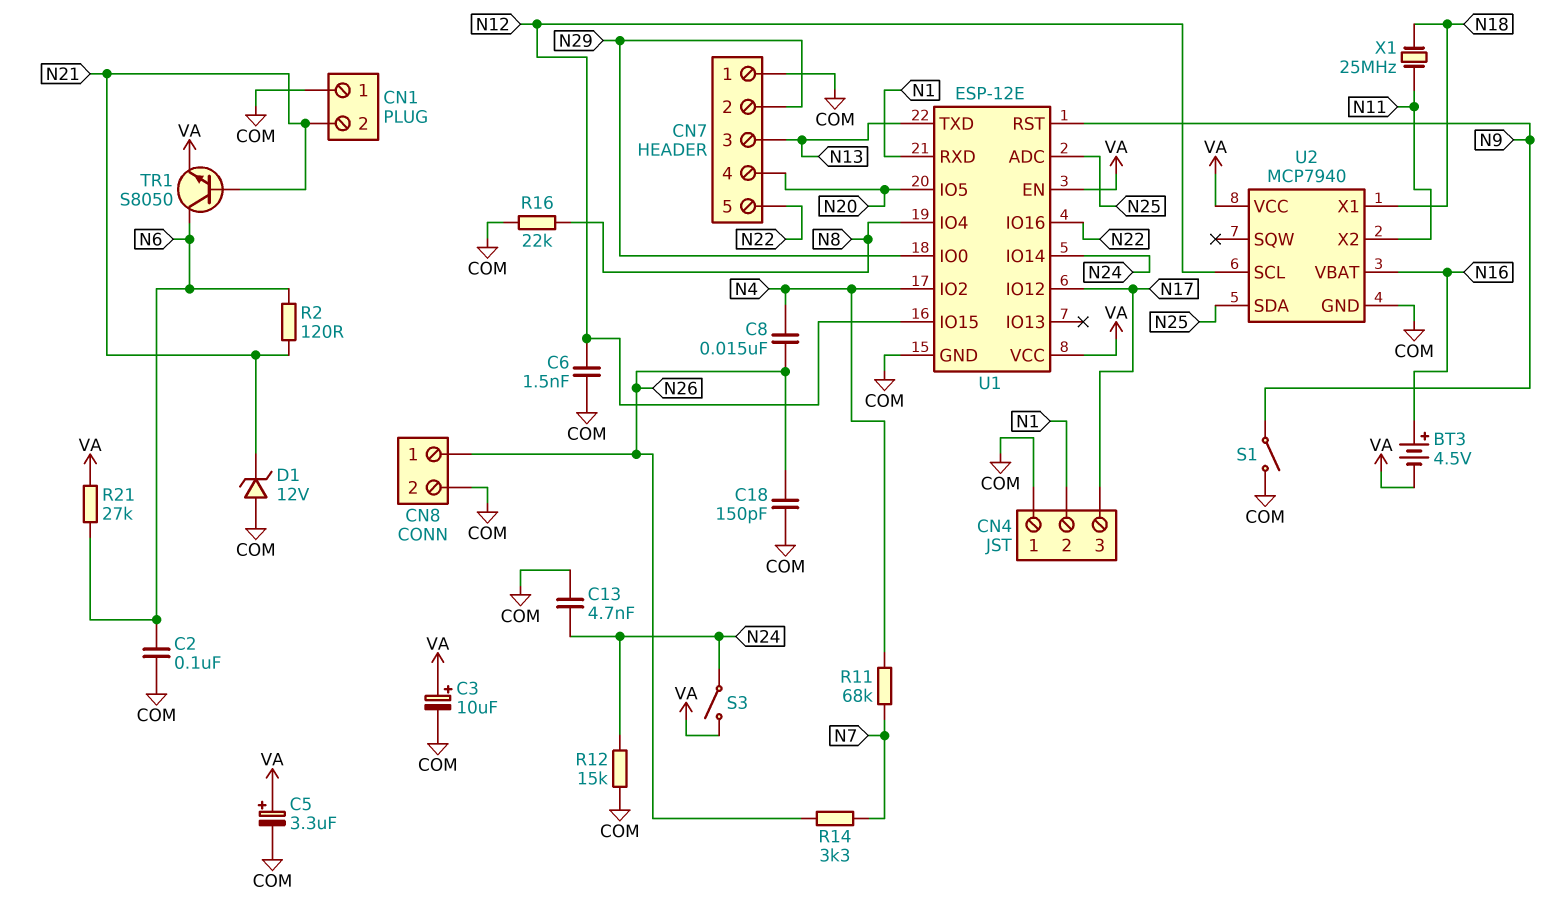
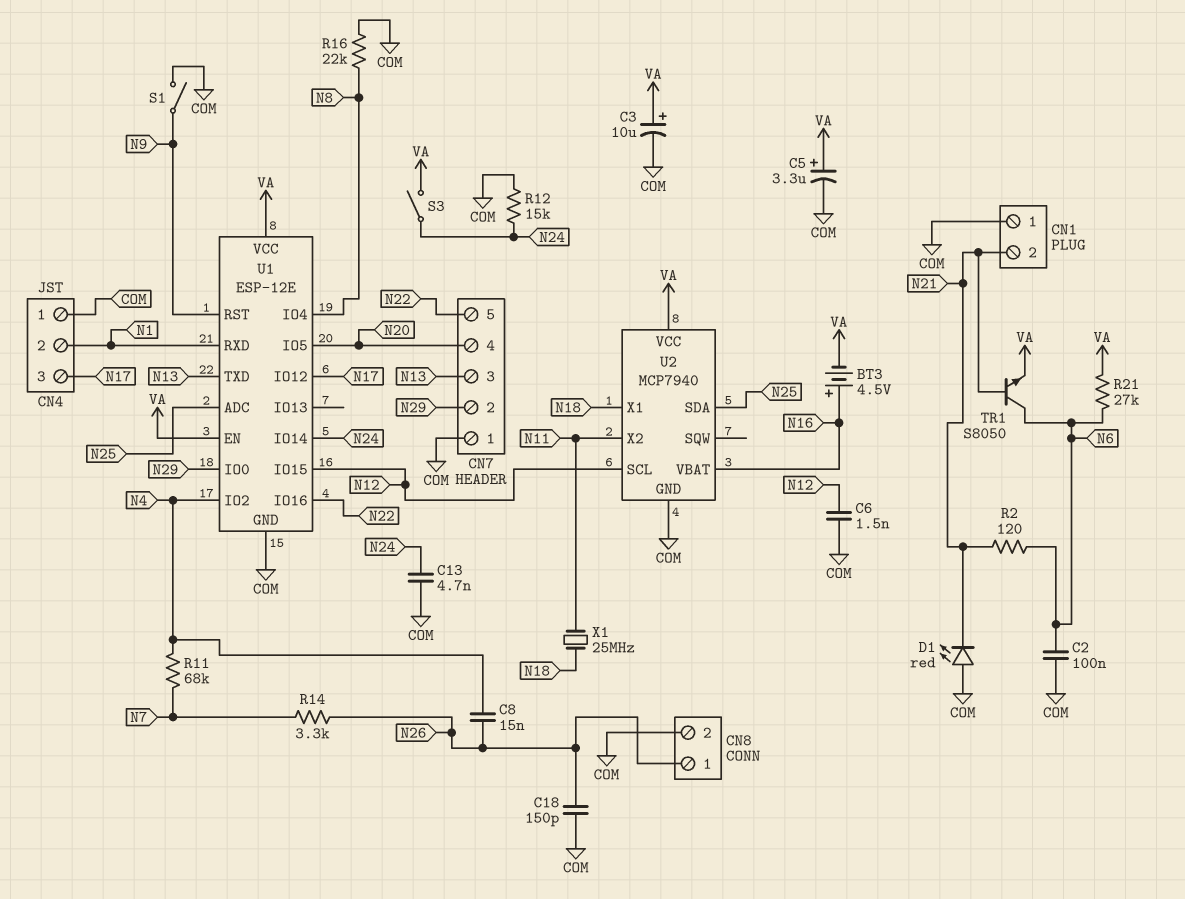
D1: zener 12V (A COM, K N21) -> LED red (A COM, K N21)

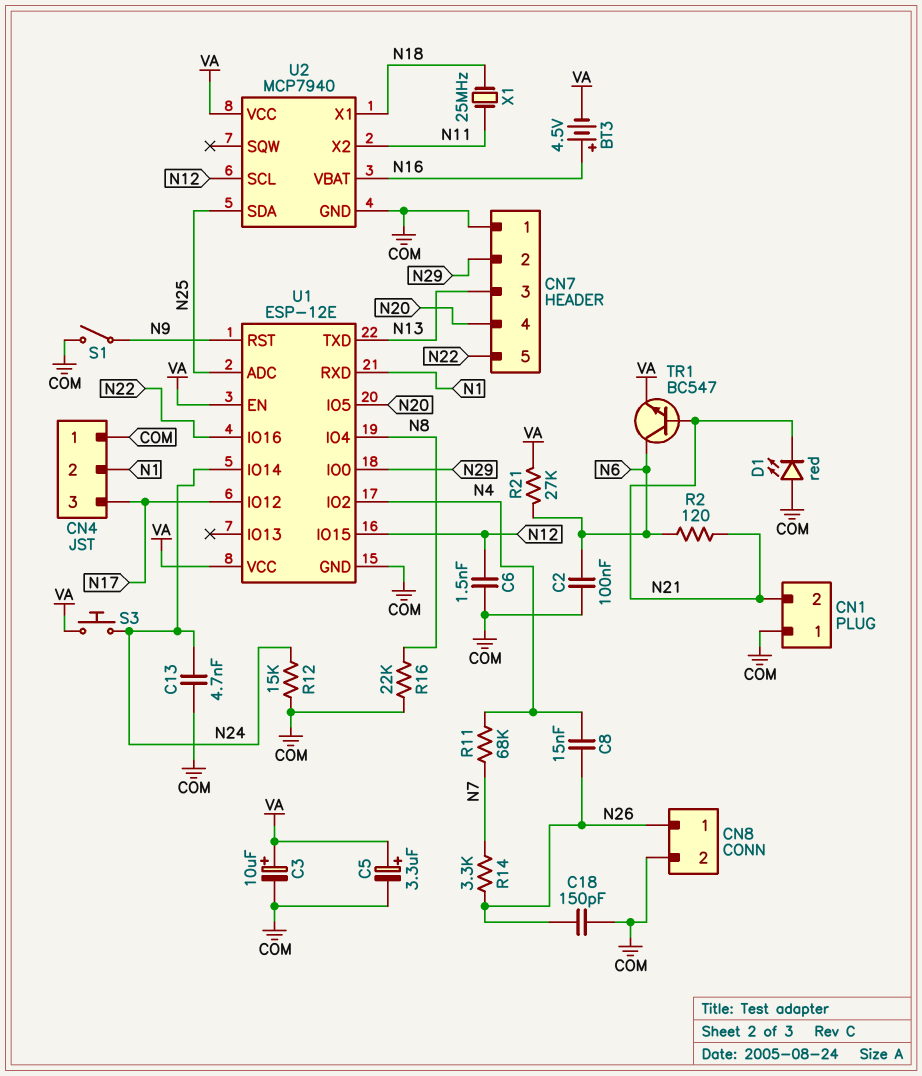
S3: switch (N24, VA) -> button (N24, VA)
TR1: NPN S8050 (B N21, C N6, E VA) -> NPN BC547 (B N21, C N6, E VA)

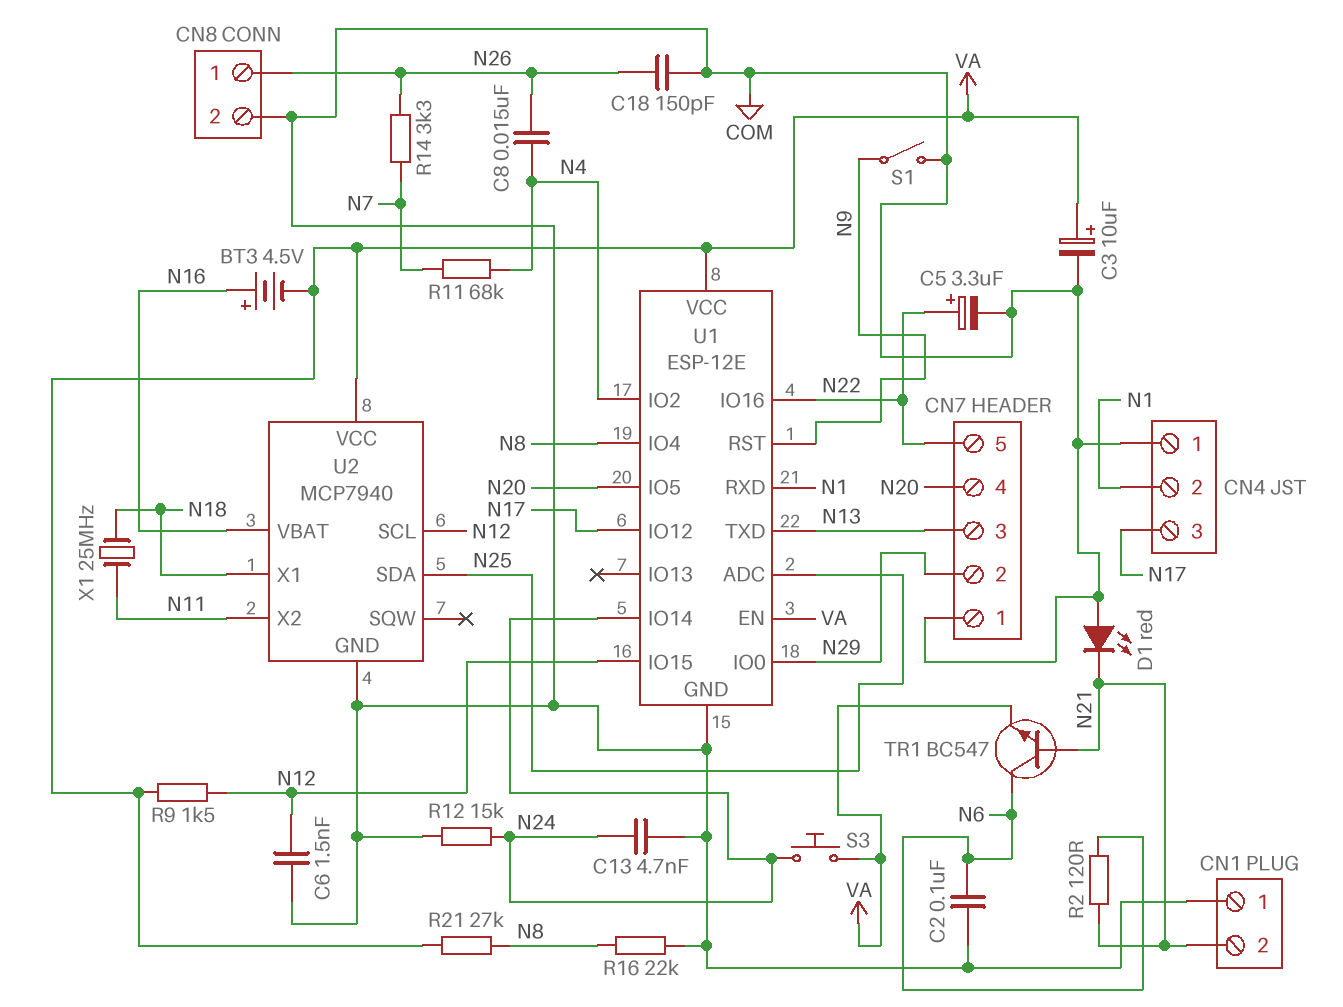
C5: 3.3uF (plus VA, minus COM) -> 3.3uF (plus N22, minus COM)
R9: none -> 1.5k (N12, VA)
R21: 27k (N6, VA) -> 27k (N8, VA)

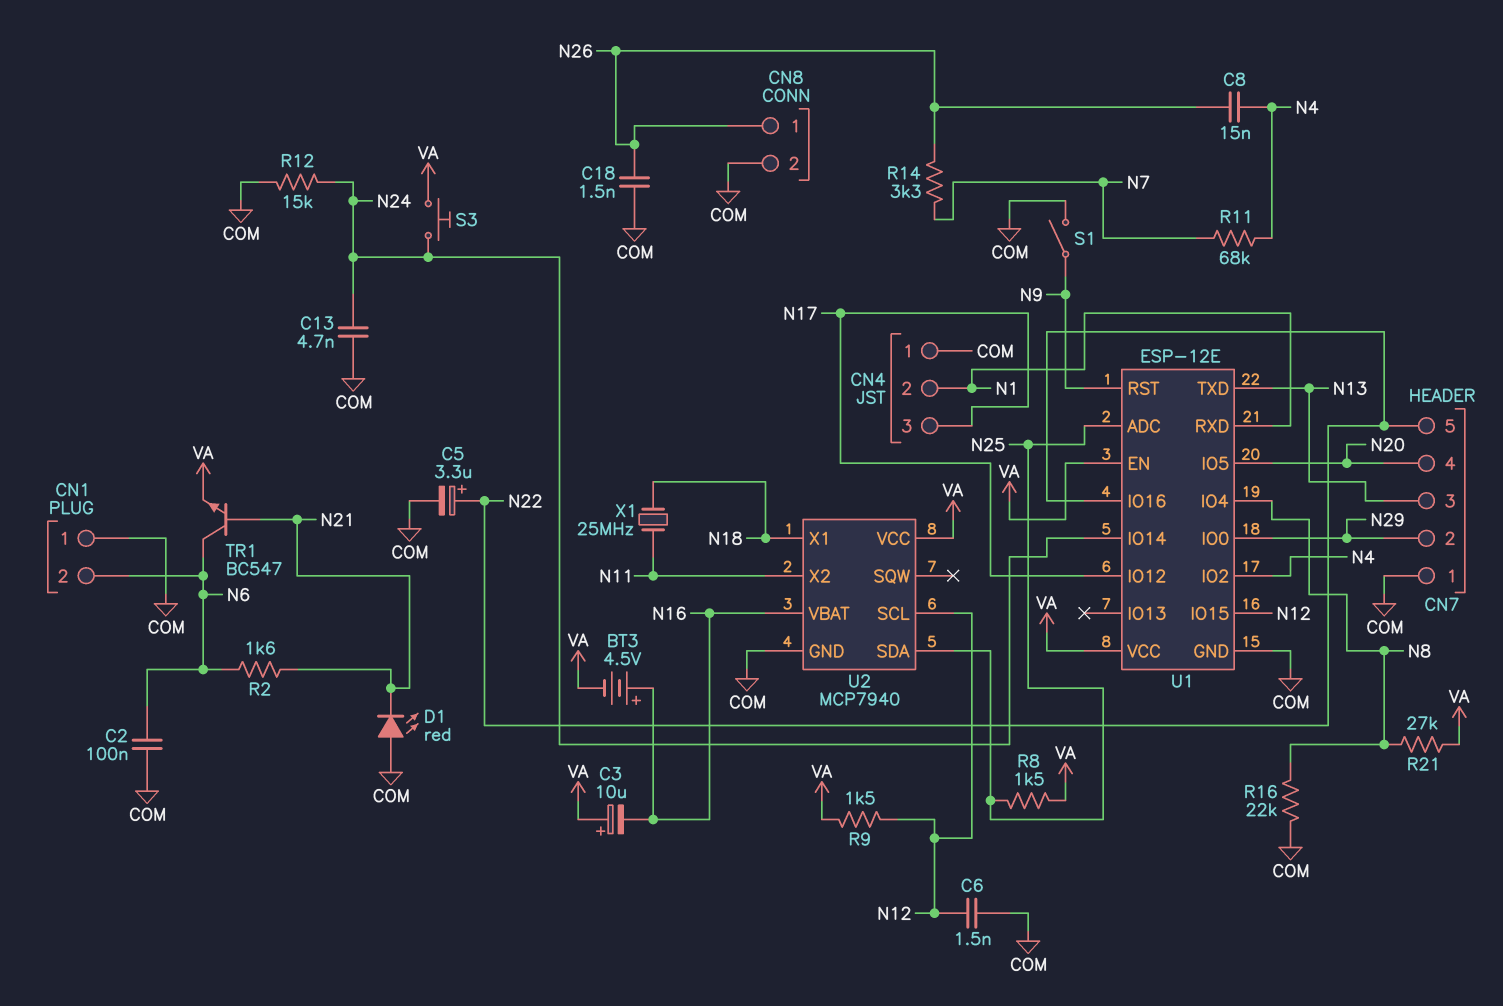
C3: 10uF (plus VA, minus COM) -> 10uF (plus VA, minus N16)
C18: 150pF (COM, N26) -> 1.5nF (COM, N26)
CN1 pin 2: N21 -> N6
R2: 120 (N6, N21) -> 1.6k (N6, N21)
R8: none -> 1.5k (N25, VA)

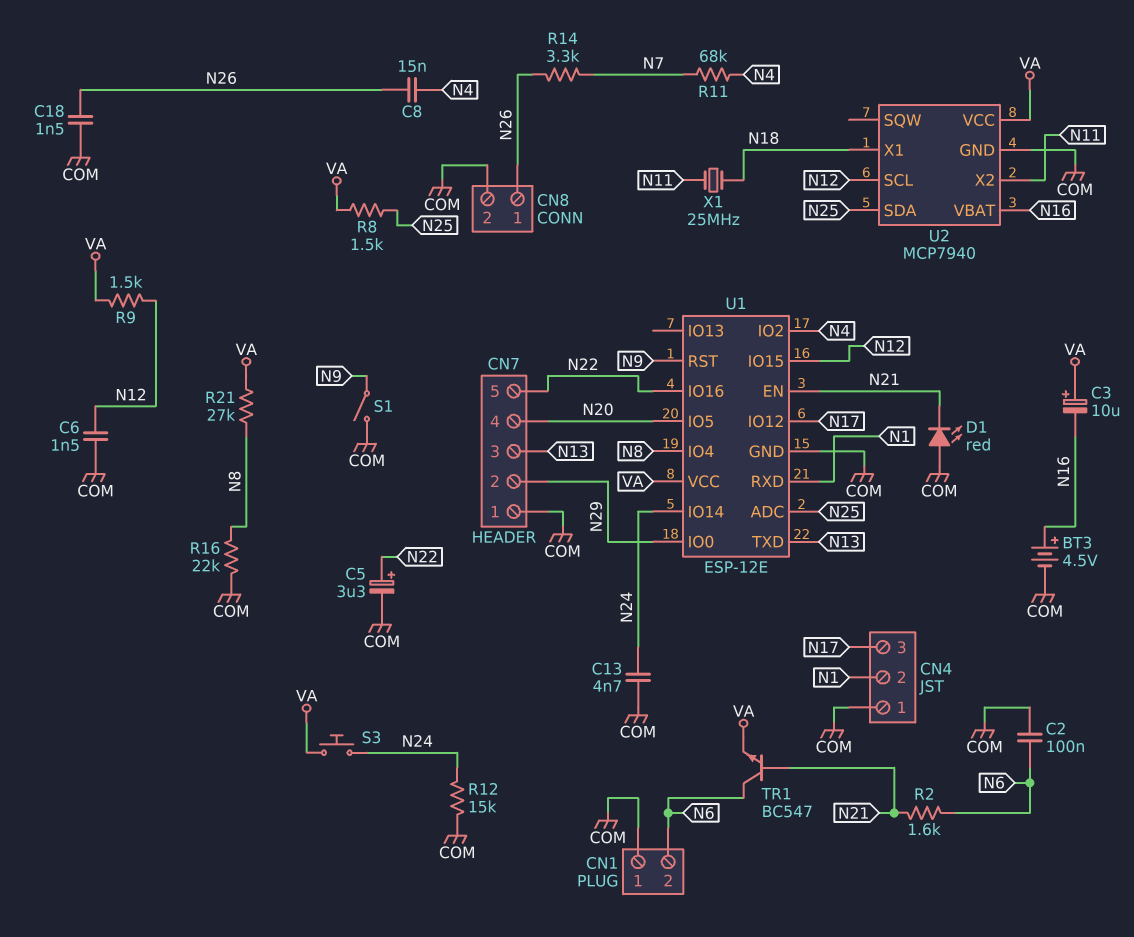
BT3: 4.5V (plus N16, minus VA) -> 4.5V (plus N16, minus COM)
U1 pin EN: VA -> N21

